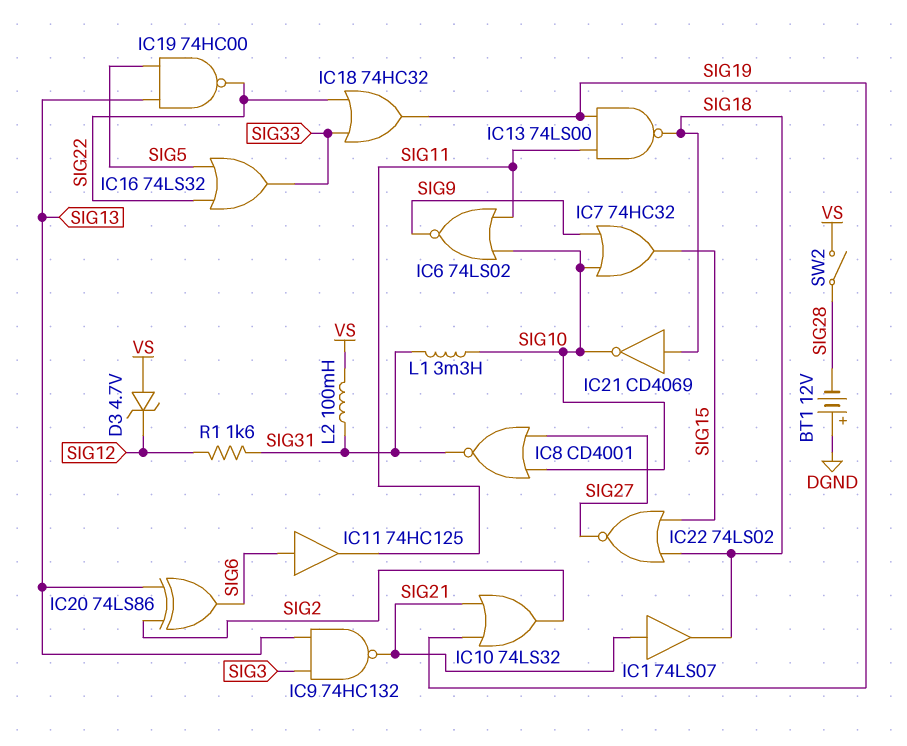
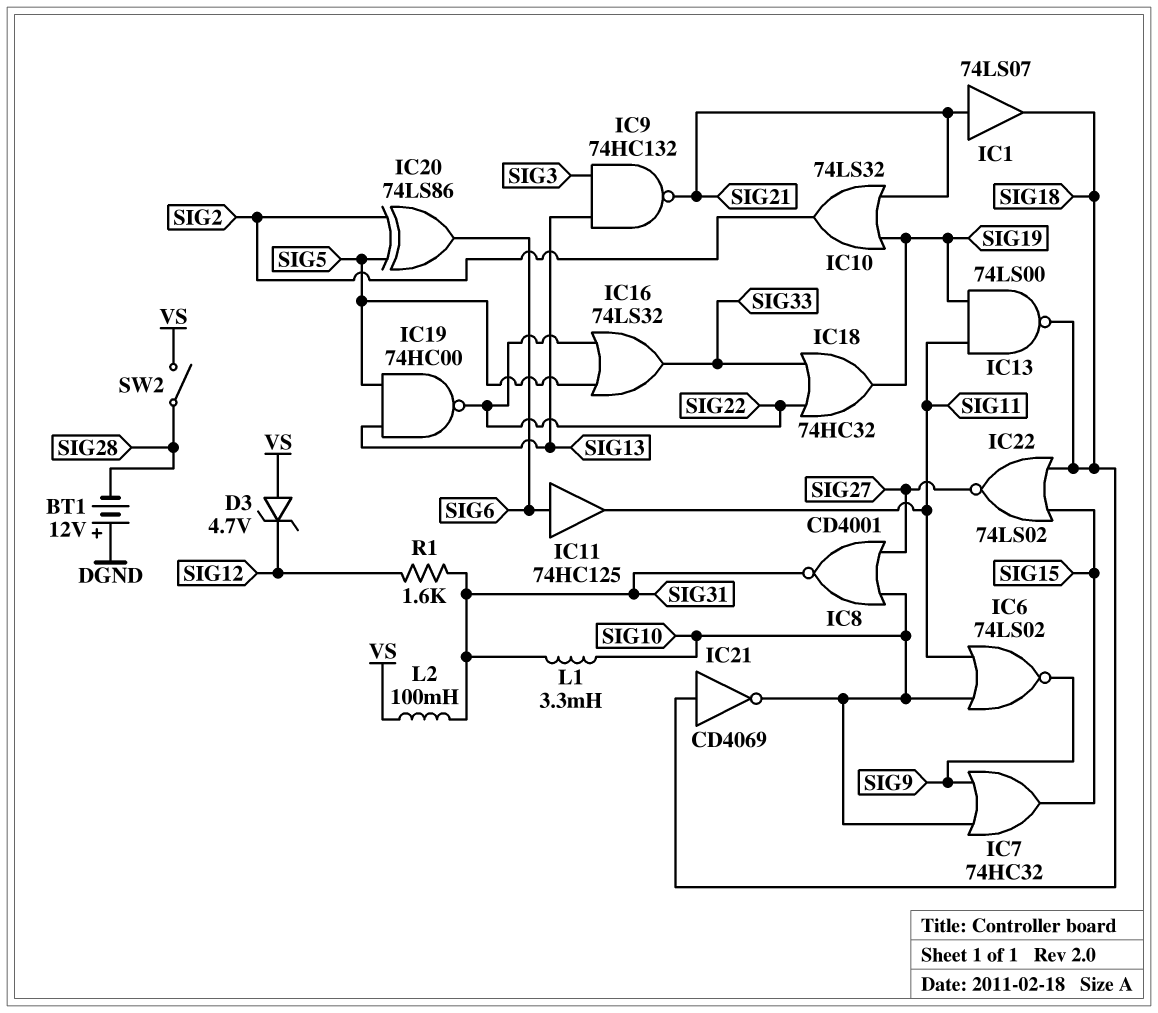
IC20: XOR 74LS86 (in SIG2, in SIG13, out SIG6) -> XOR 74LS86 (in SIG2, in SIG5, out SIG6)

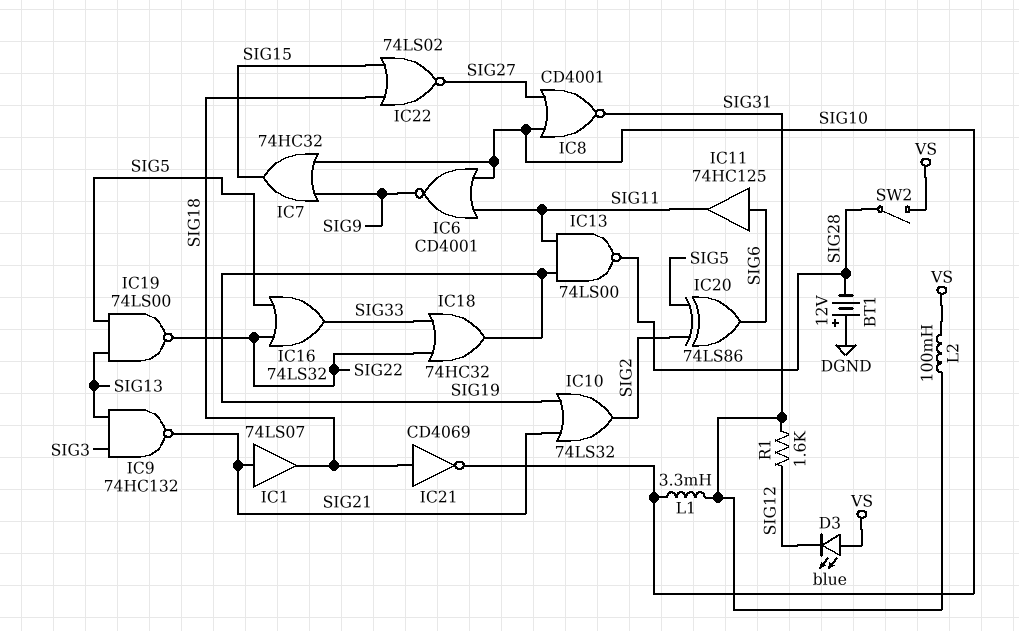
D3: zener 4.7V (A VS, K SIG12) -> LED blue (A VS, K SIG12)
IC6: NOR 74LS02 (in SIG10, in SIG11, out SIG9) -> NOR CD4001 (in SIG10, in SIG11, out SIG9)
IC13: NAND 74LS00 (in SIG11, in SIG19, out SIG18) -> NAND 74LS00 (in SIG11, in SIG19, out SIG28)
IC19: NAND 74HC00 (in SIG5, in SIG13, out SIG22) -> NAND 74LS00 (in SIG5, in SIG13, out SIG22)

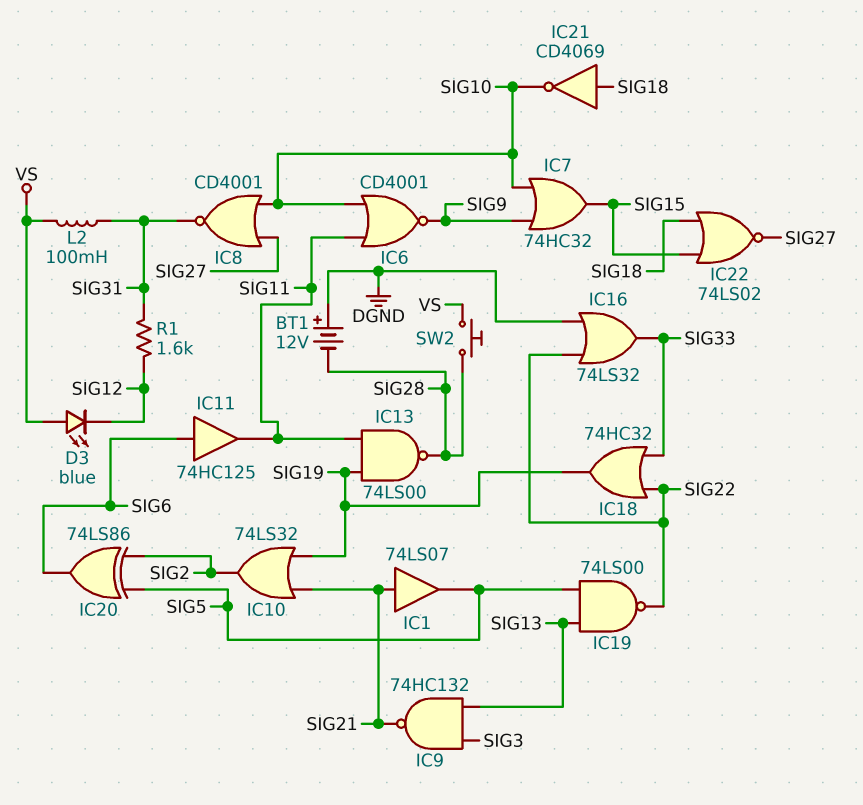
IC1: buffer 74LS07 (in SIG21, out SIG18) -> buffer 74LS07 (in SIG21, out SIG5)
IC16: OR 74LS32 (in SIG5, in SIG22, out SIG33) -> OR 74LS32 (in DGND, in SIG22, out SIG33)
L1: 3.3mH (SIG10, SIG31) -> none
SW2: switch (SIG28, VS) -> button (SIG28, VS)

